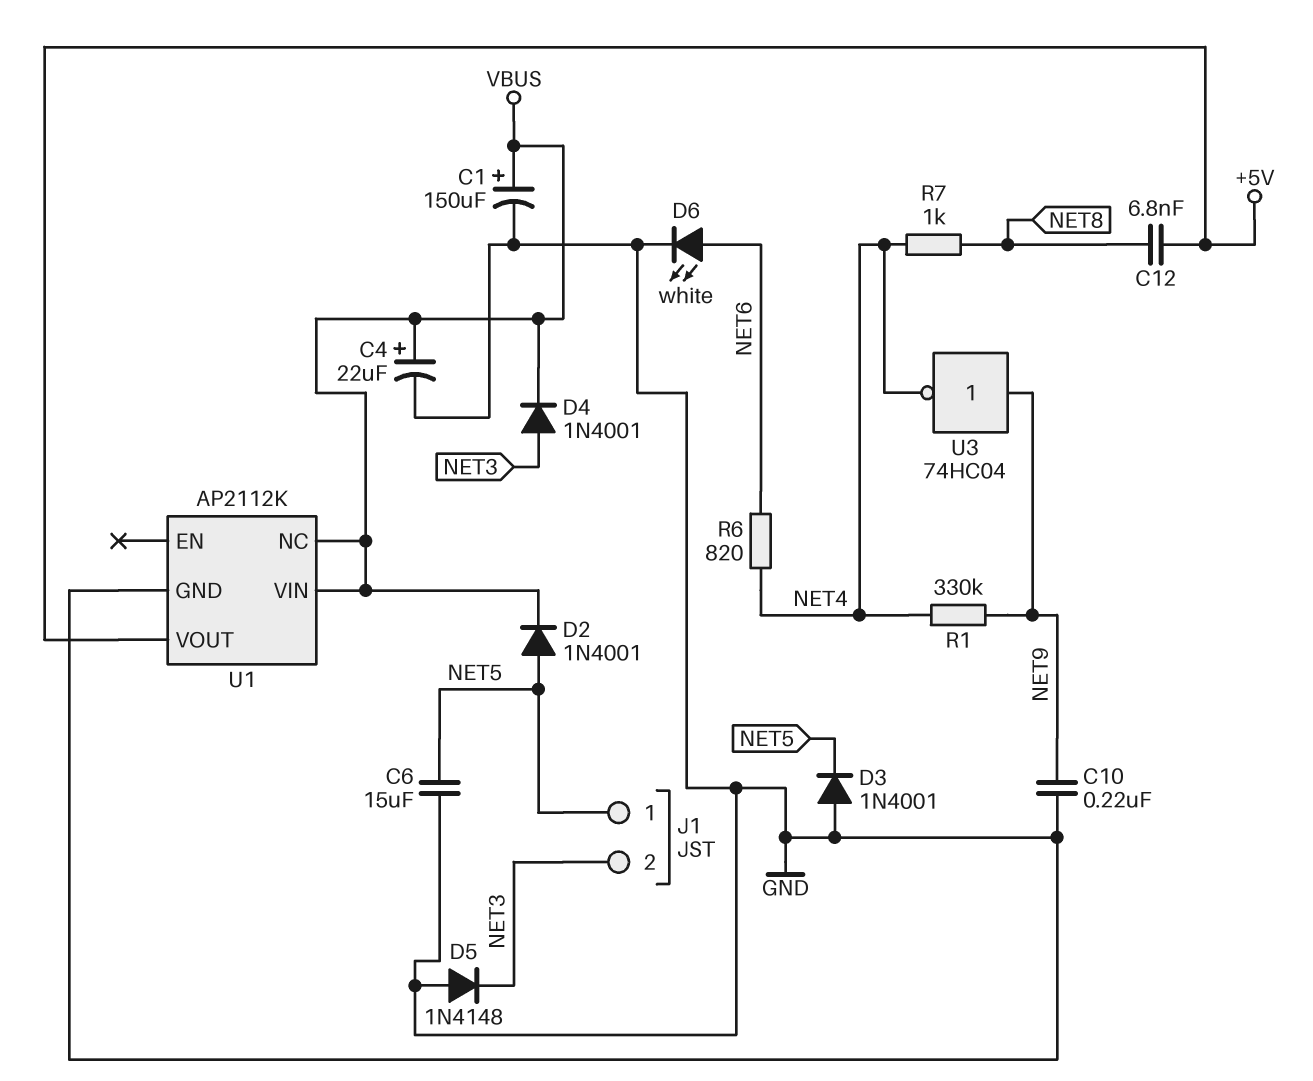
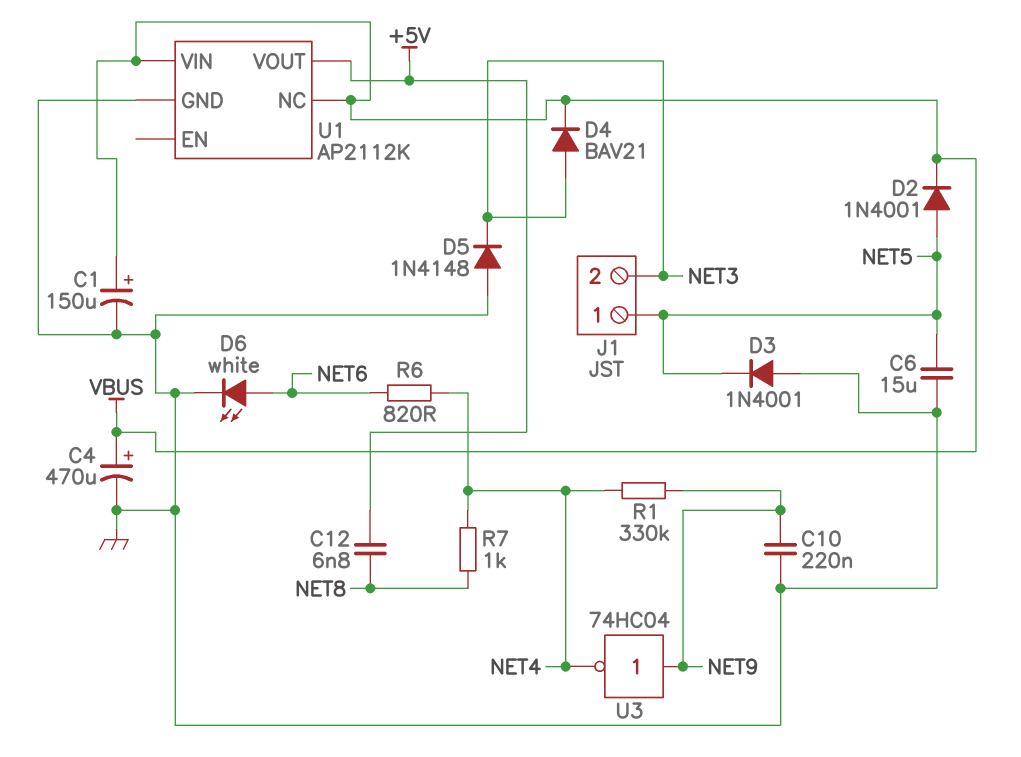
C4: 22uF (plus VBUS, minus GND) -> 470uF (plus VBUS, minus GND)
D4: diode 1N4001 (A NET3, K VBUS) -> diode BAV21 (A NET3, K VBUS)

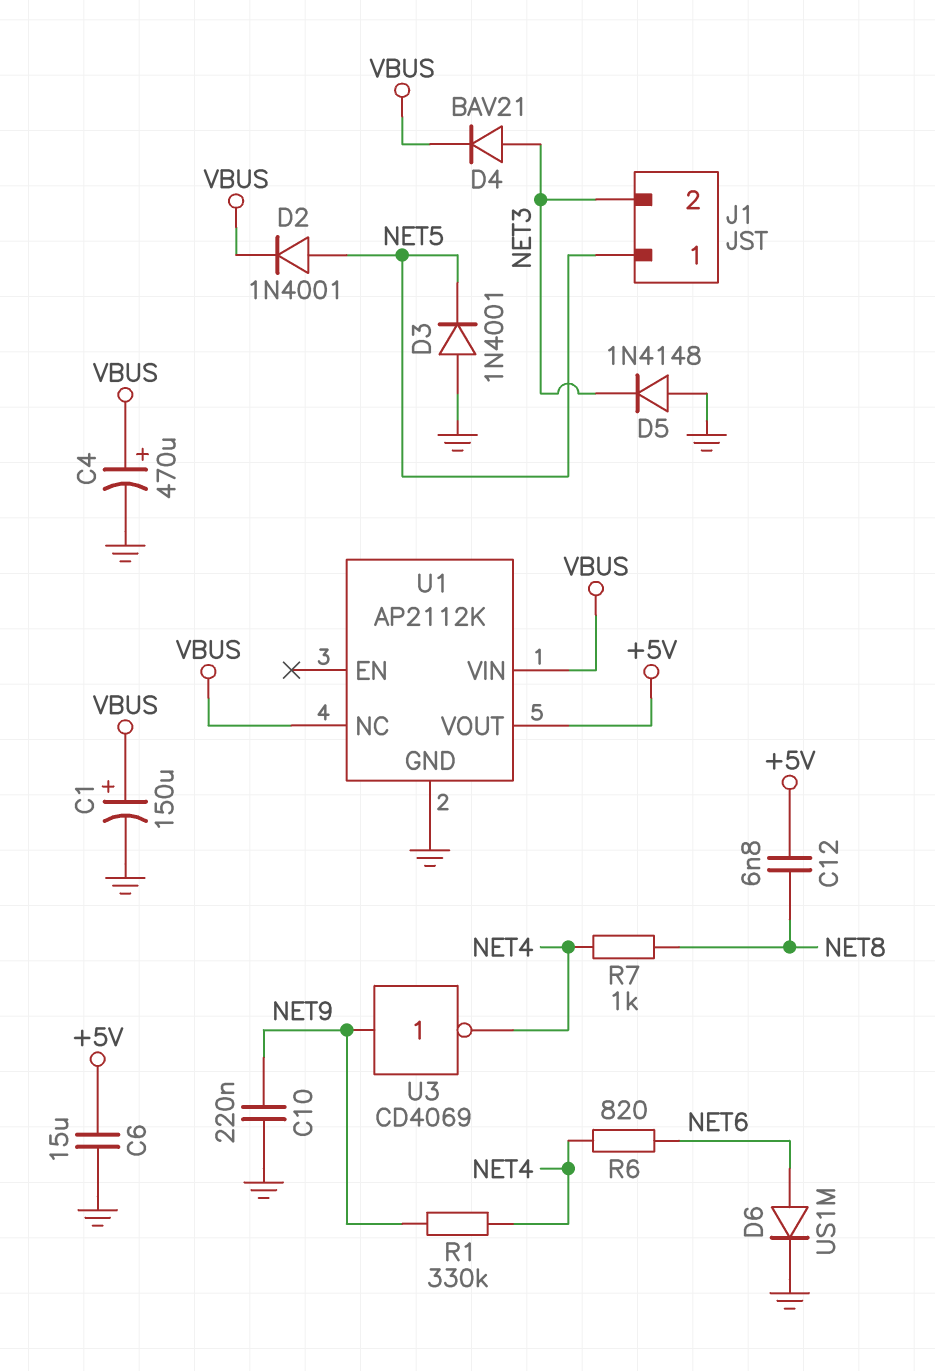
C6: 15uF (GND, NET5) -> 15uF (+5V, GND)
D6: LED white (A NET6, K GND) -> diode US1M (A NET6, K GND)
U3: NOT 74HC04 (in NET9, out NET4) -> NOT CD4069 (in NET9, out NET4)

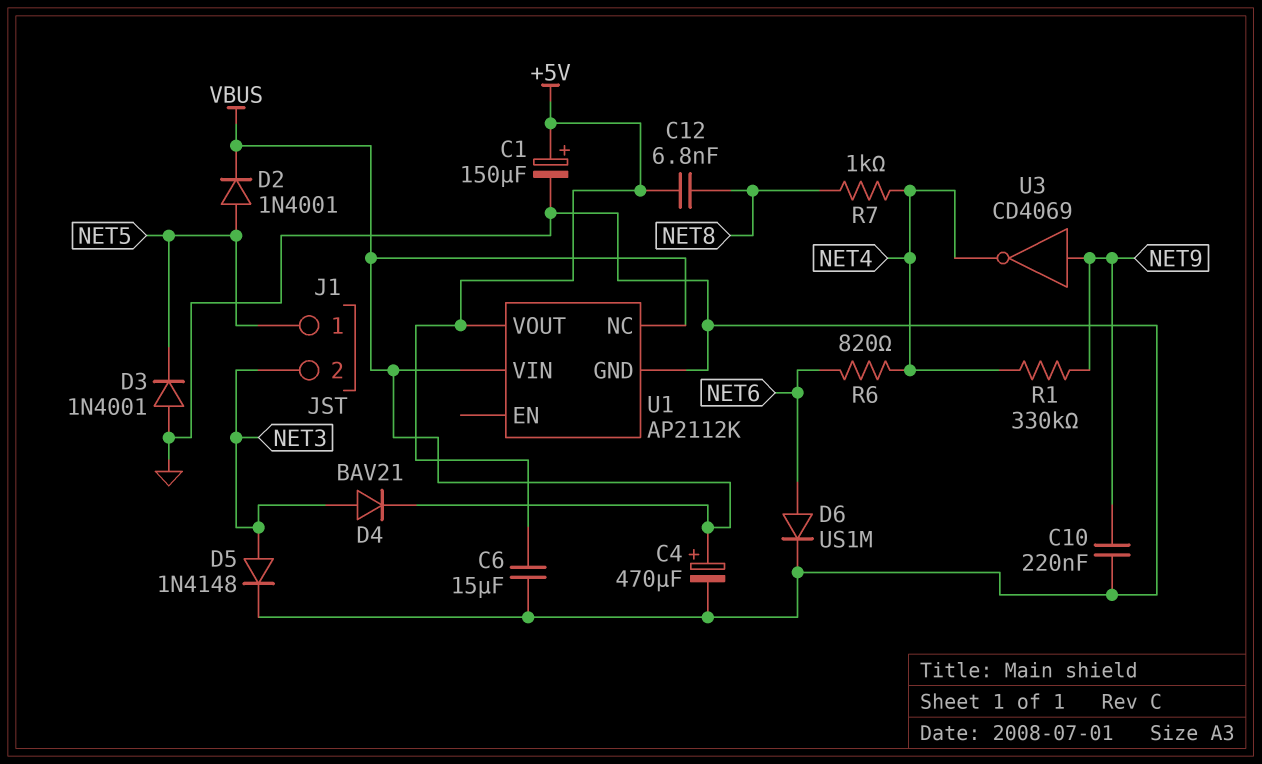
C1: 150uF (plus VBUS, minus GND) -> 150uF (plus +5V, minus GND)
D5: diode 1N4148 (A GND, K NET3) -> diode 1N4148 (A NET3, K GND)

